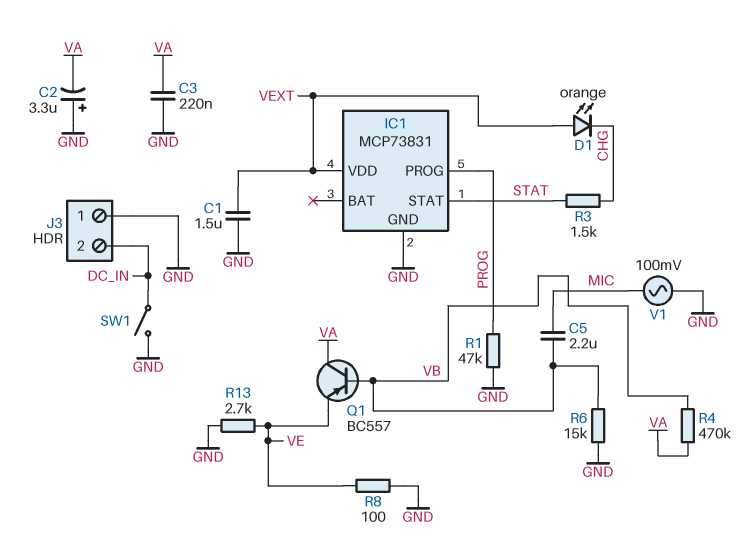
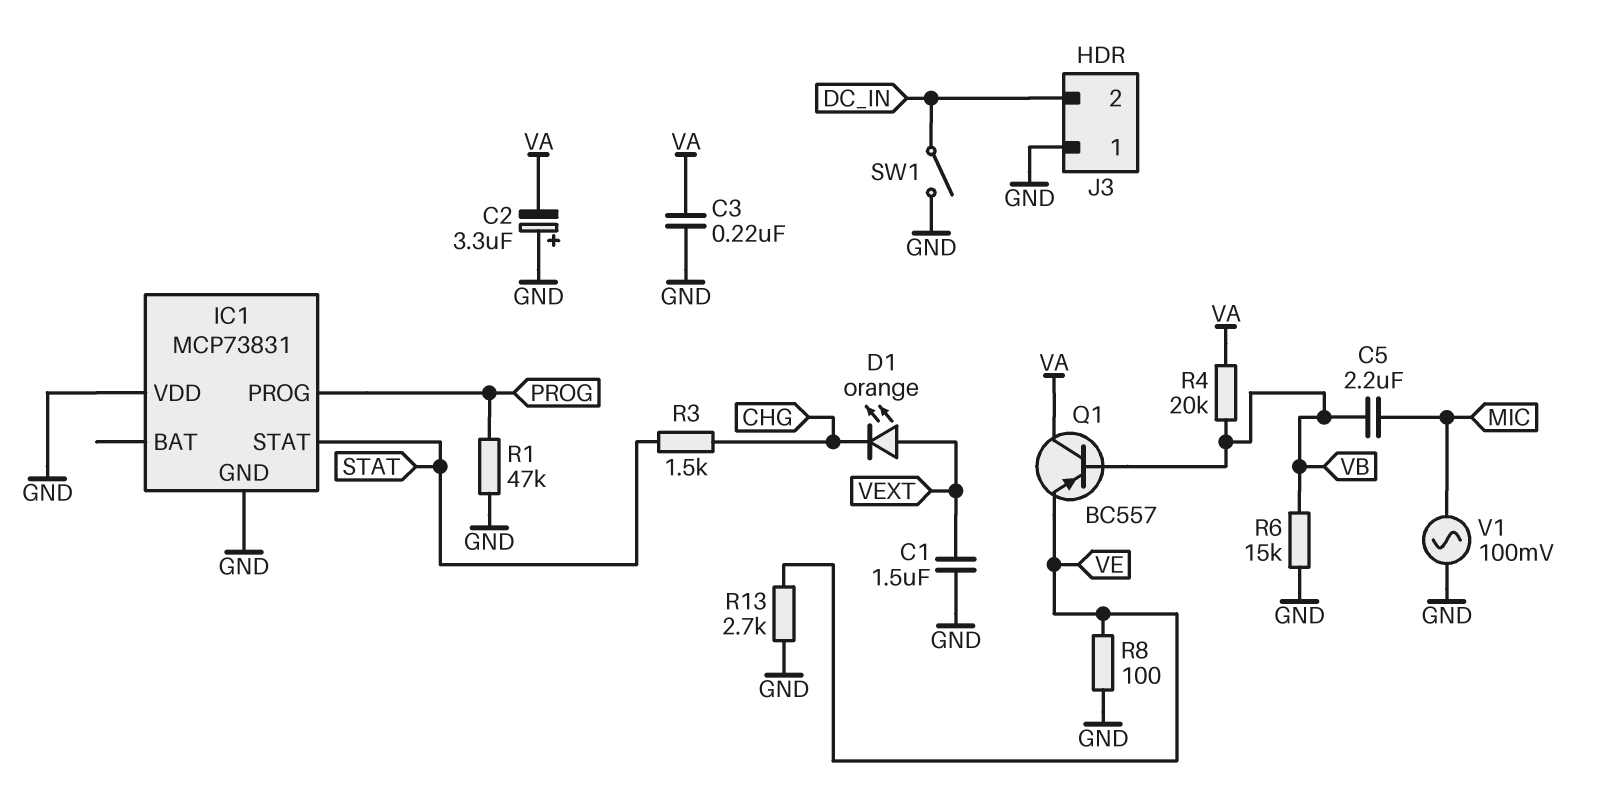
IC1 pin VDD: VEXT -> GND
R4: 470k (VA, VB) -> 20k (VA, VB)

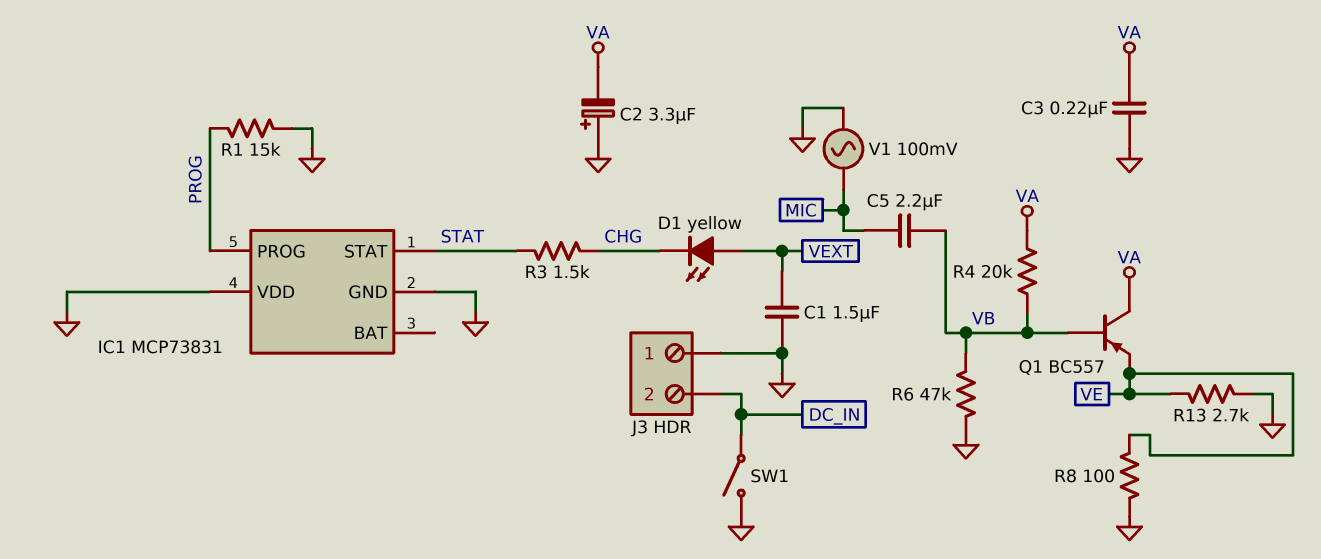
D1: LED orange (A VEXT, K CHG) -> LED yellow (A VEXT, K CHG)
R1: 47k (GND, PROG) -> 15k (GND, PROG)
R6: 15k (GND, VB) -> 47k (GND, VB)

